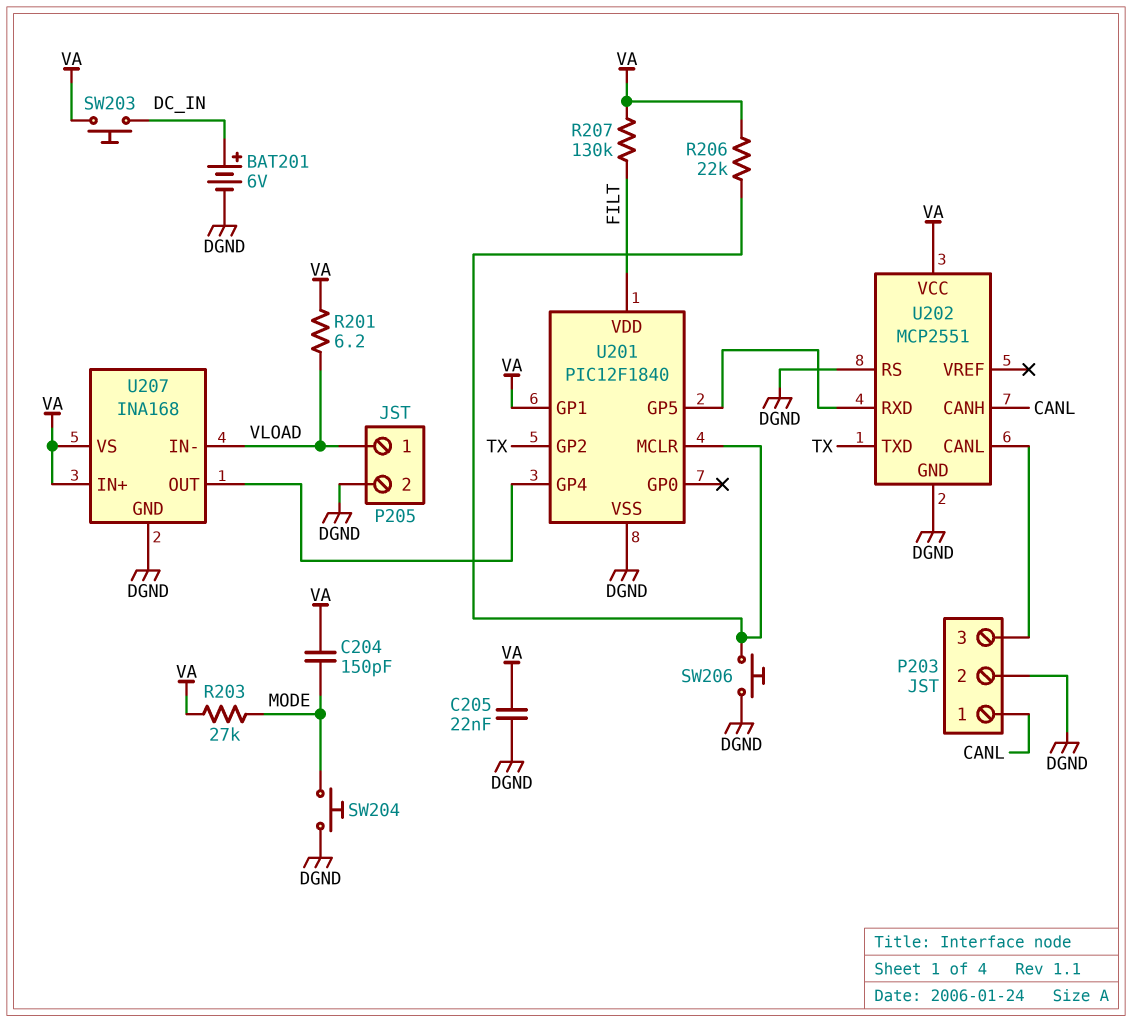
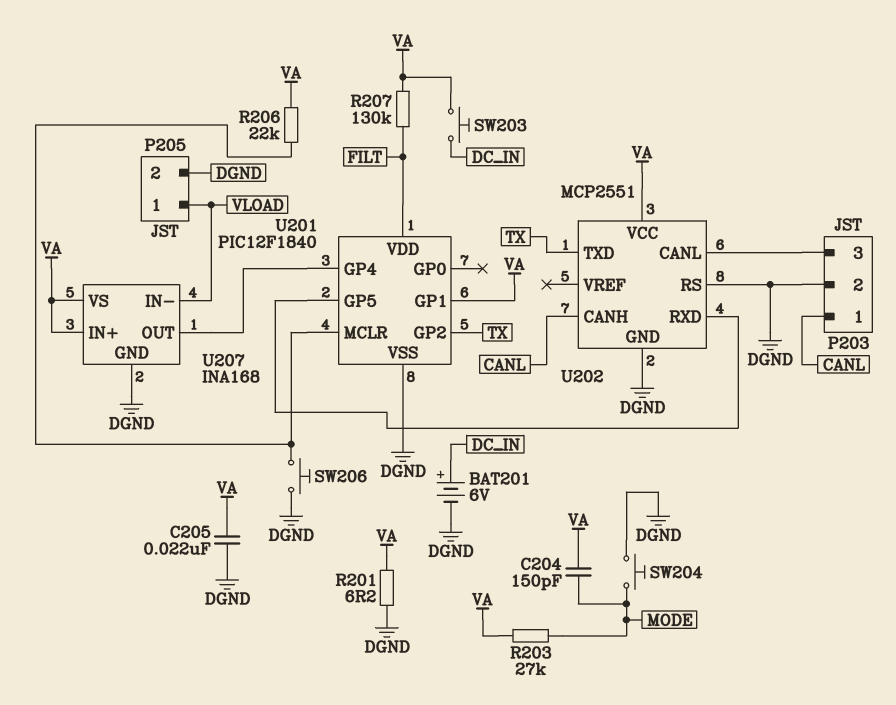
R201: 6.2 (VA, VLOAD) -> 6.2 (DGND, VA)

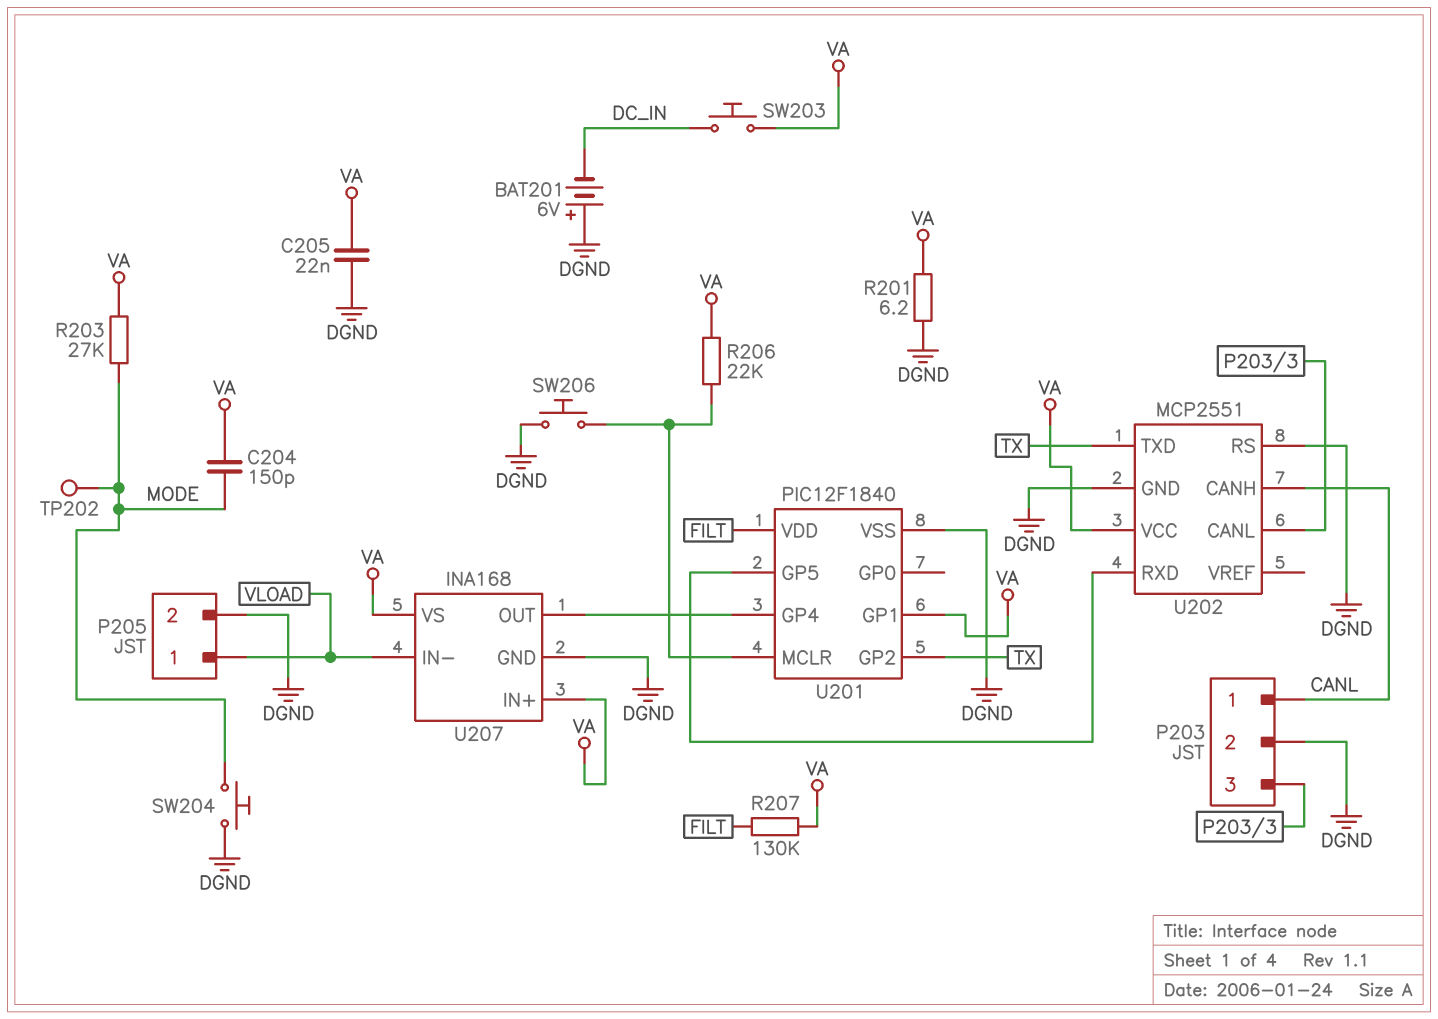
BAT201: 6V (plus DC_IN, minus DGND) -> 6V (plus DGND, minus DC_IN)
TP202: none -> test point (MODE)

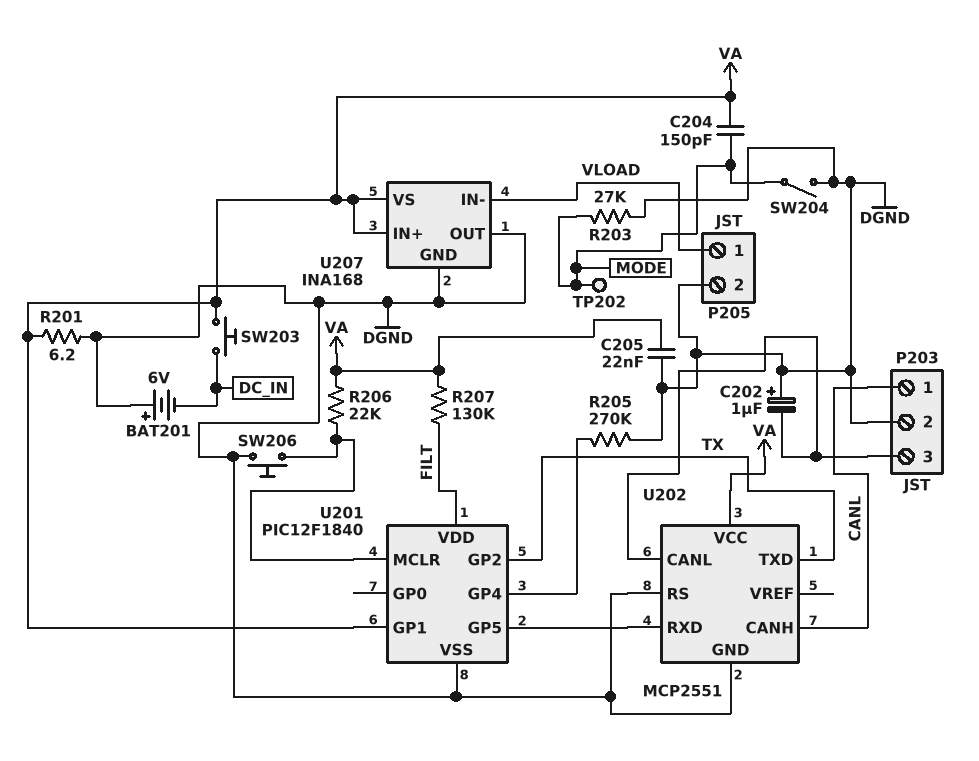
C202: none -> 1uF (plus DGND, minus P203/3)
R203: 27k (MODE, VA) -> 27k (DGND, MODE)
R205: none -> 270k (DGND, U201/GP4)
SW204: button (DGND, MODE) -> switch (DGND, MODE)
U207 pin OUT: U201/GP4 -> DGND

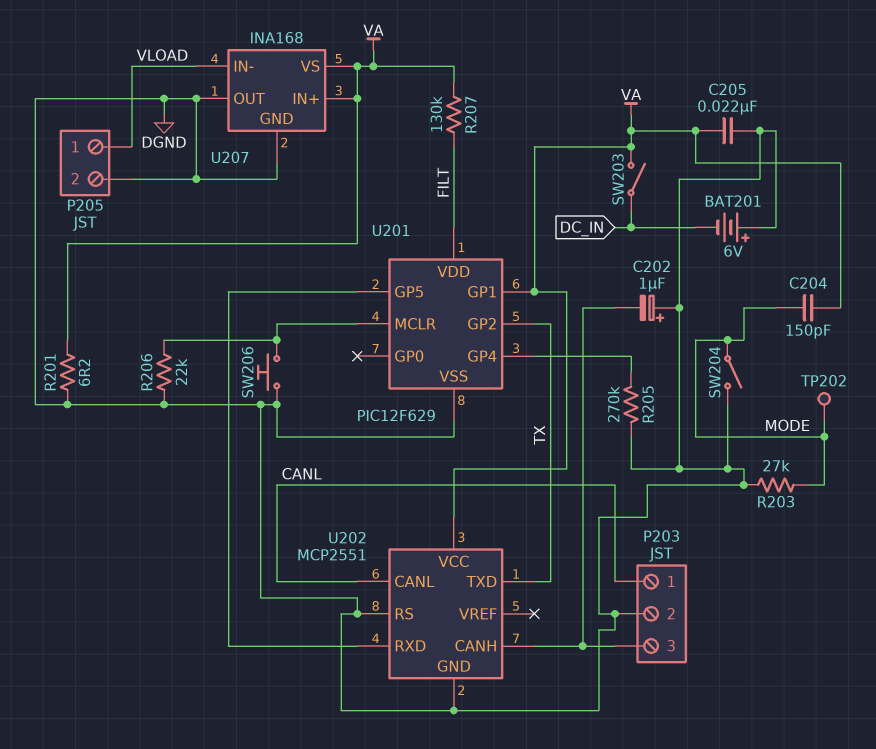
R206: 22k (U201/MCLR, VA) -> 22k (DGND, U201/MCLR)
SW203: button (DC_IN, VA) -> switch (DC_IN, VA)
U201: PIC12F1840 -> PIC12F629
U202 pin CANH: CANL -> P203/3
U202 pin CANL: P203/3 -> CANL

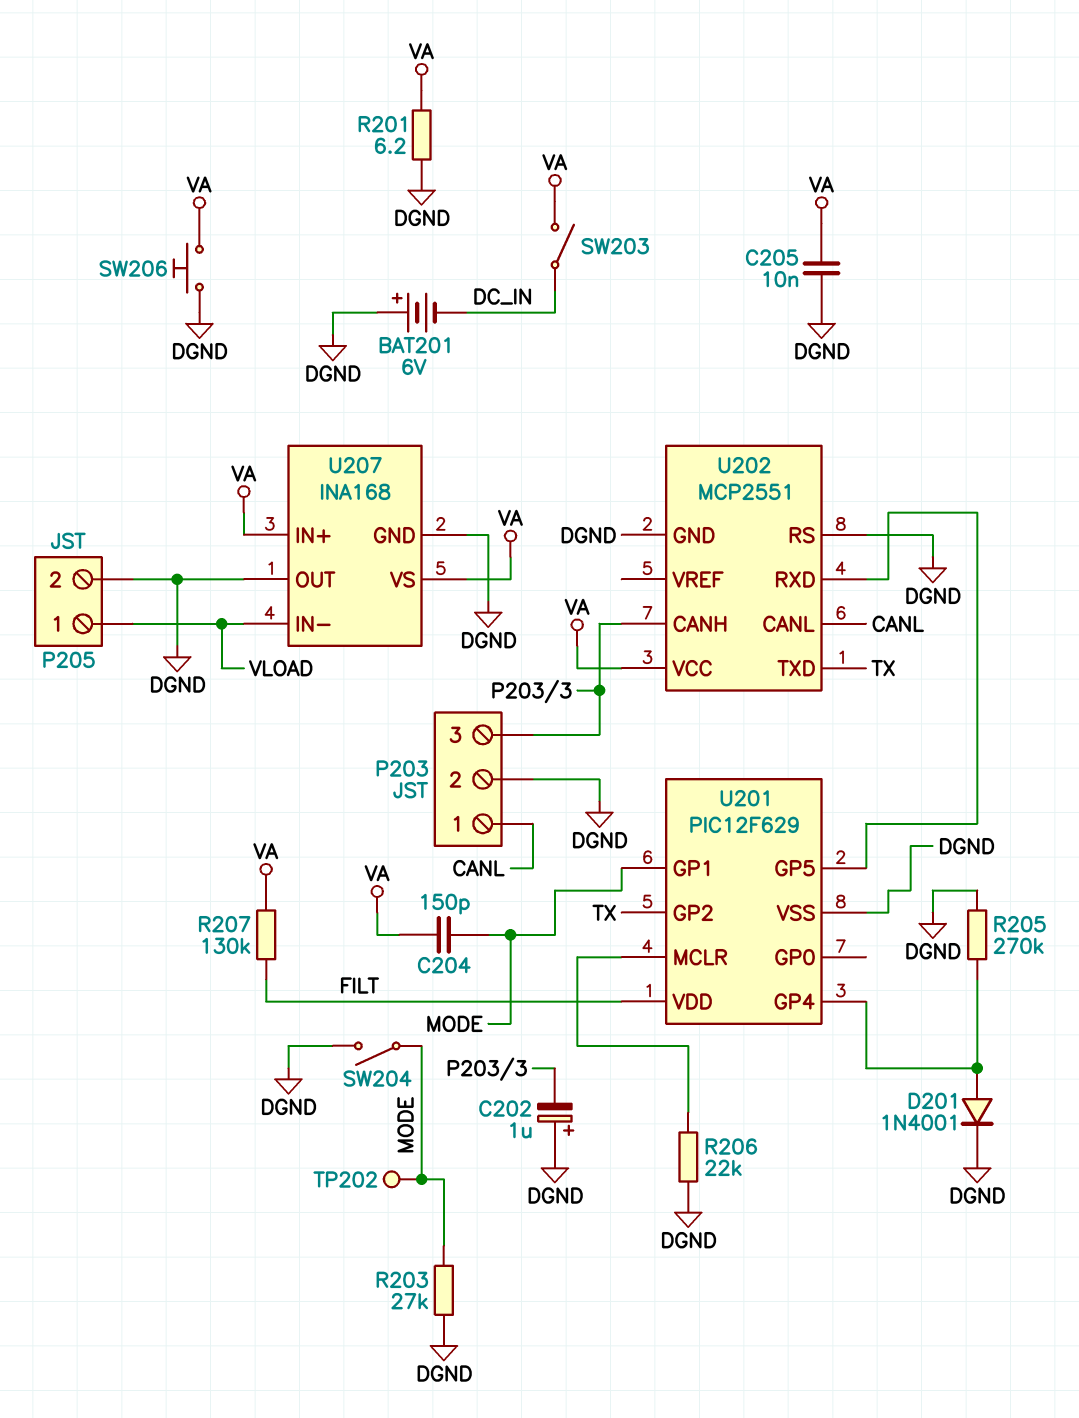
C205: 22nF (DGND, VA) -> 10nF (DGND, VA)
D201: none -> diode 1N4001 (A U201/GP4, K DGND)
SW206: button (DGND, U201/MCLR) -> button (DGND, VA)
U201 pin GP1: VA -> MODE

